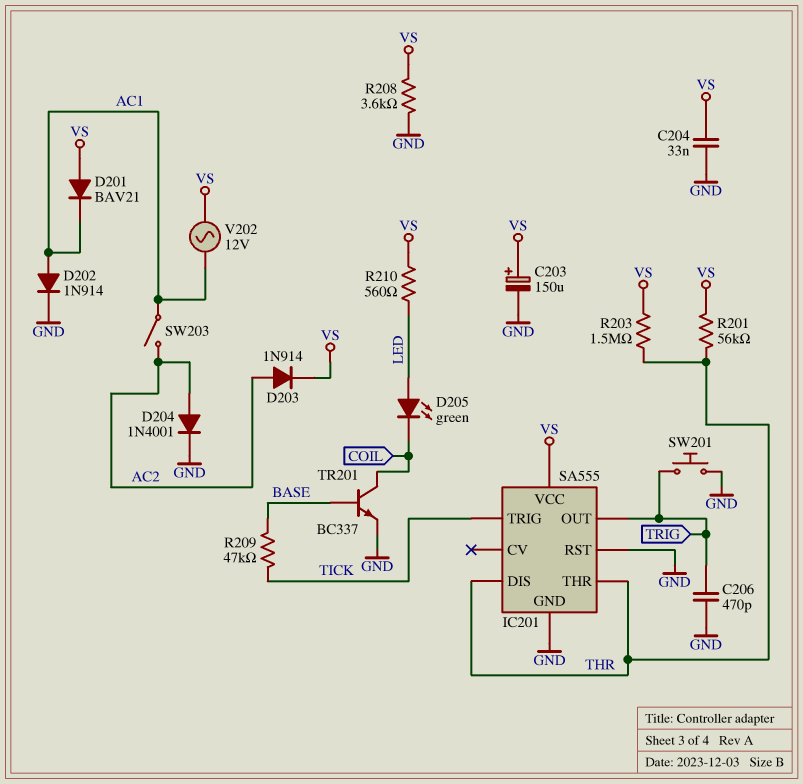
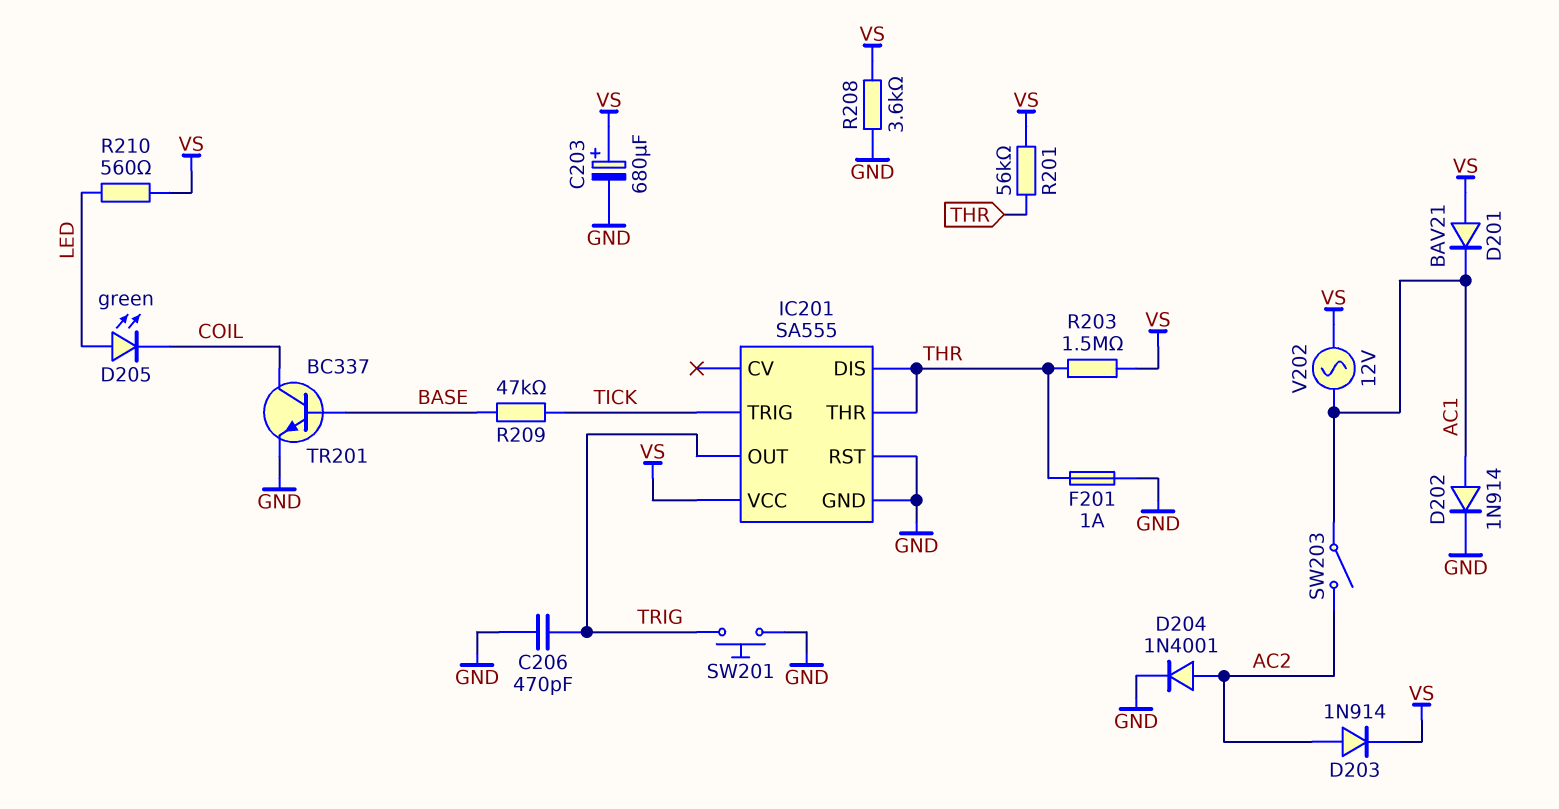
C203: 150uF (plus VS, minus GND) -> 680uF (plus VS, minus GND)
C204: 33nF (GND, VS) -> none
F201: none -> 1A (GND, THR)

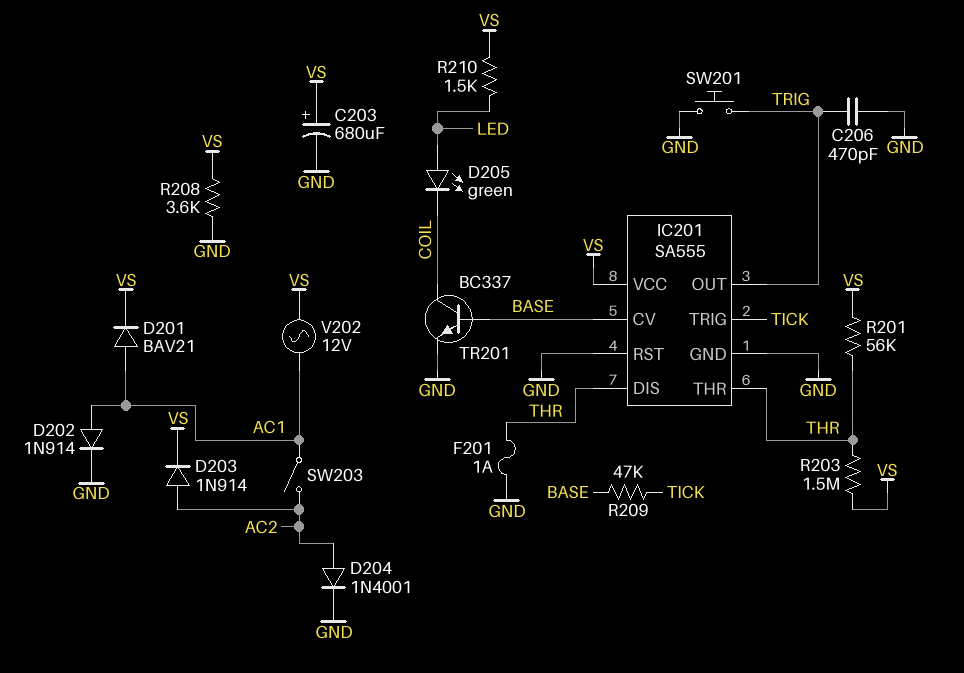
D201: diode BAV21 (A VS, K AC1) -> diode BAV21 (A AC1, K VS)
IC201 pin CV: none -> BASE
R210: 560 (LED, VS) -> 1.5k (LED, VS)

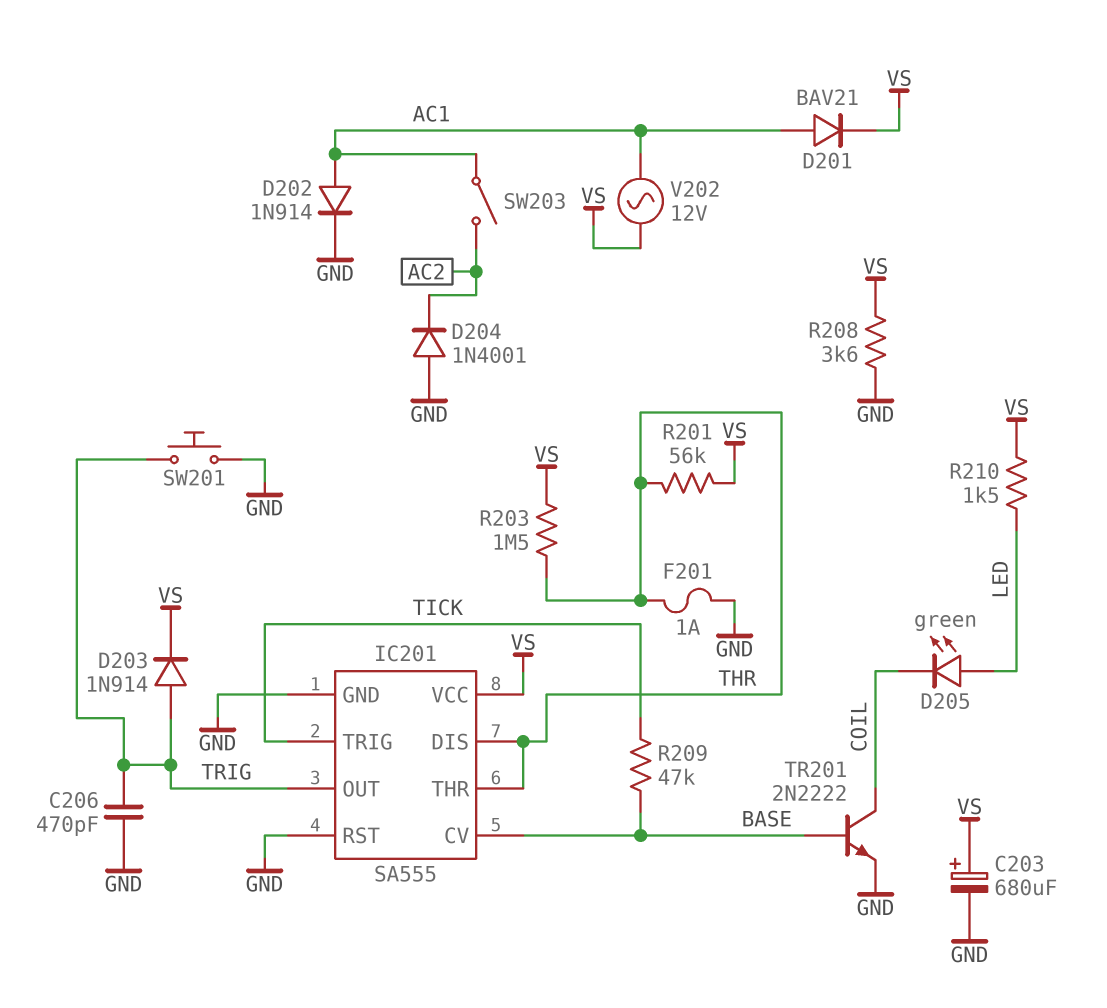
D203: diode 1N914 (A AC2, K VS) -> diode 1N914 (A TRIG, K VS)
D204: diode 1N4001 (A AC2, K GND) -> diode 1N4001 (A GND, K AC2)
TR201: NPN BC337 (B BASE, C COIL, E GND) -> NPN 2N2222 (B BASE, C COIL, E GND)

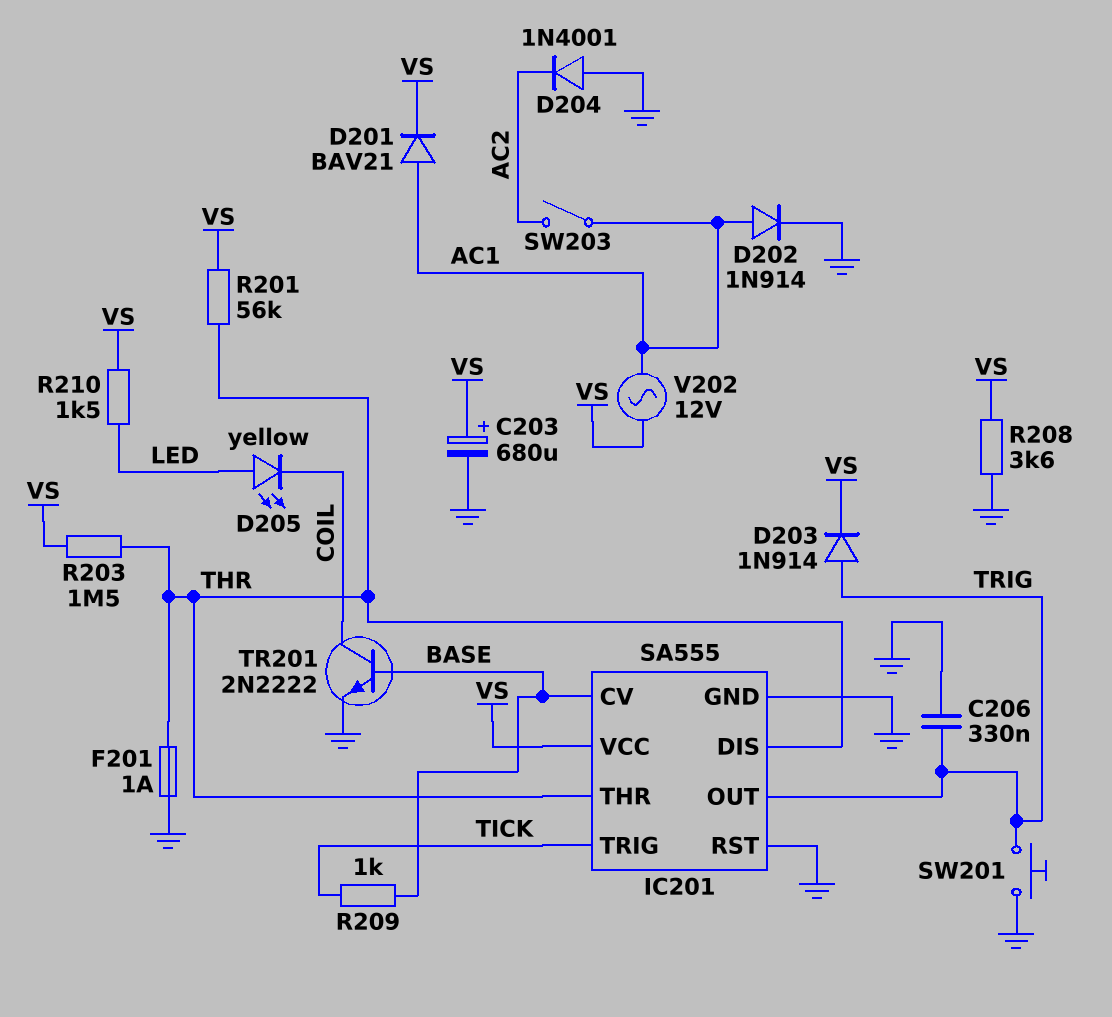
C206: 470pF (GND, TRIG) -> 330nF (GND, TRIG)
D205: LED green (A LED, K COIL) -> LED yellow (A LED, K COIL)
R209: 47k (BASE, TICK) -> 1k (BASE, TICK)

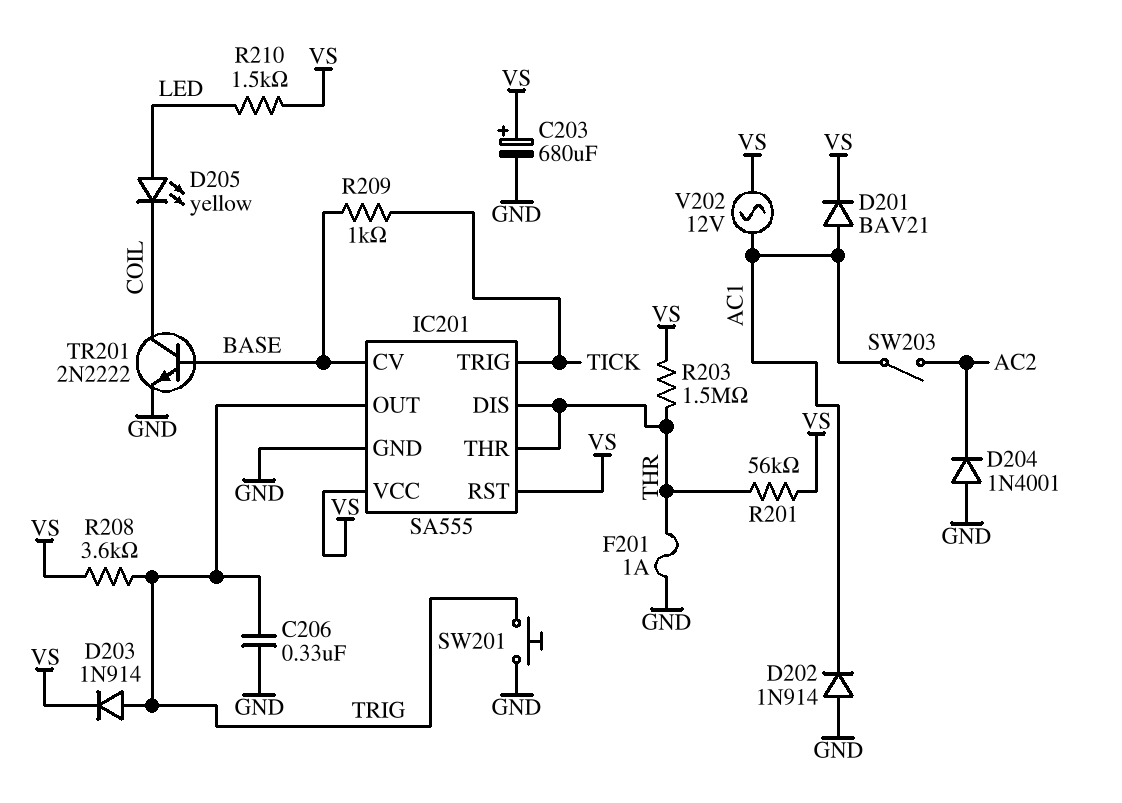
D202: diode 1N914 (A AC1, K GND) -> diode 1N914 (A GND, K AC1)
IC201 pin RST: GND -> VS
R208: 3.6k (GND, VS) -> 3.6k (TRIG, VS)

